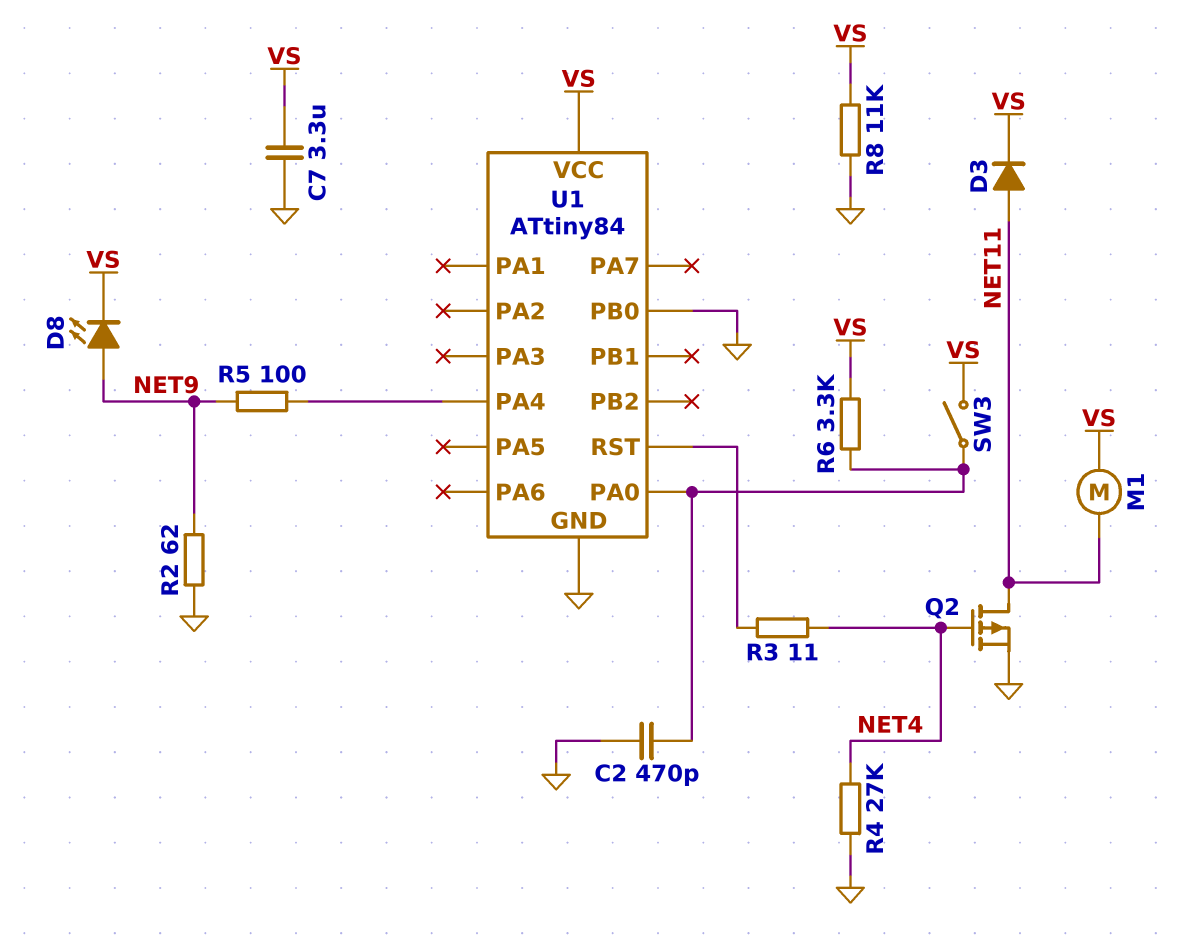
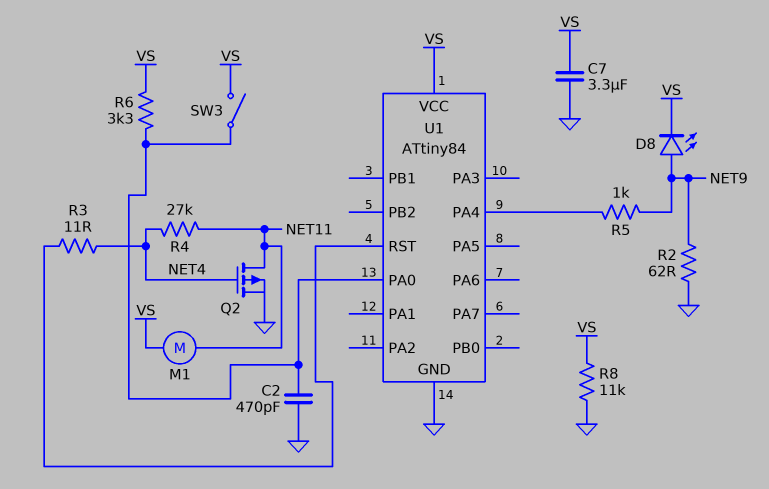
D3: diode (A NET11, K VS) -> none
R4: 27k (GND, NET4) -> 27k (NET4, NET11)
R5: 100 (NET9, U1/PA4) -> 1k (NET9, U1/PA4)
U1 pin PB0: GND -> none

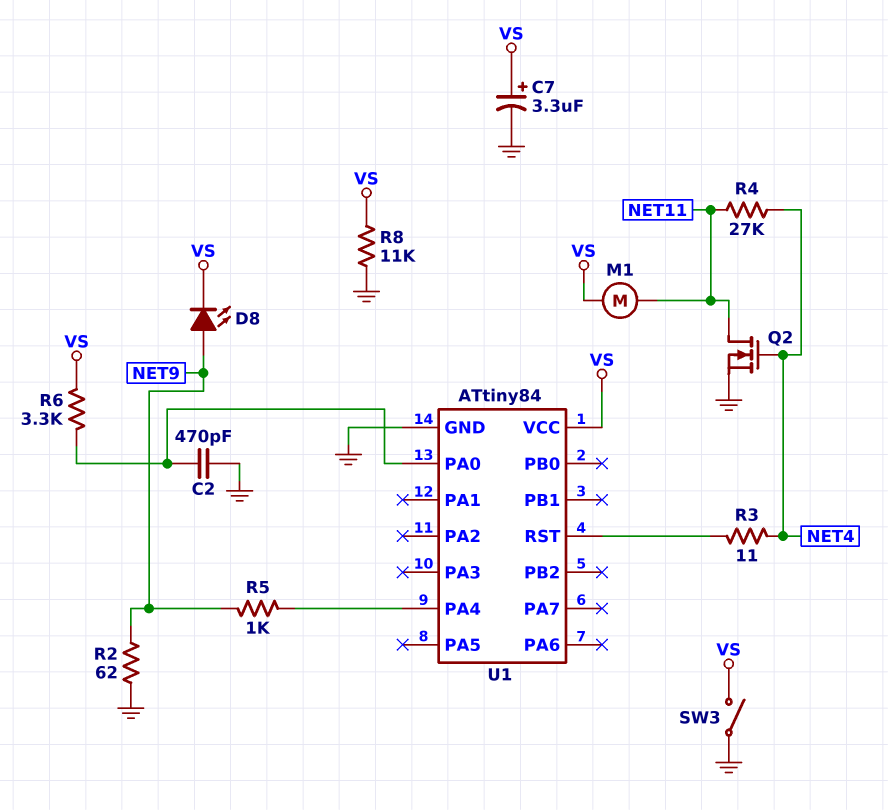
C7: 3.3uF (GND, VS) -> 3.3uF (plus VS, minus GND)
Q2: PMOS (G NET4, D NET11, S GND) -> NMOS (G NET4, D NET11, S GND)
SW3: switch (U1/PA0, VS) -> switch (GND, VS)

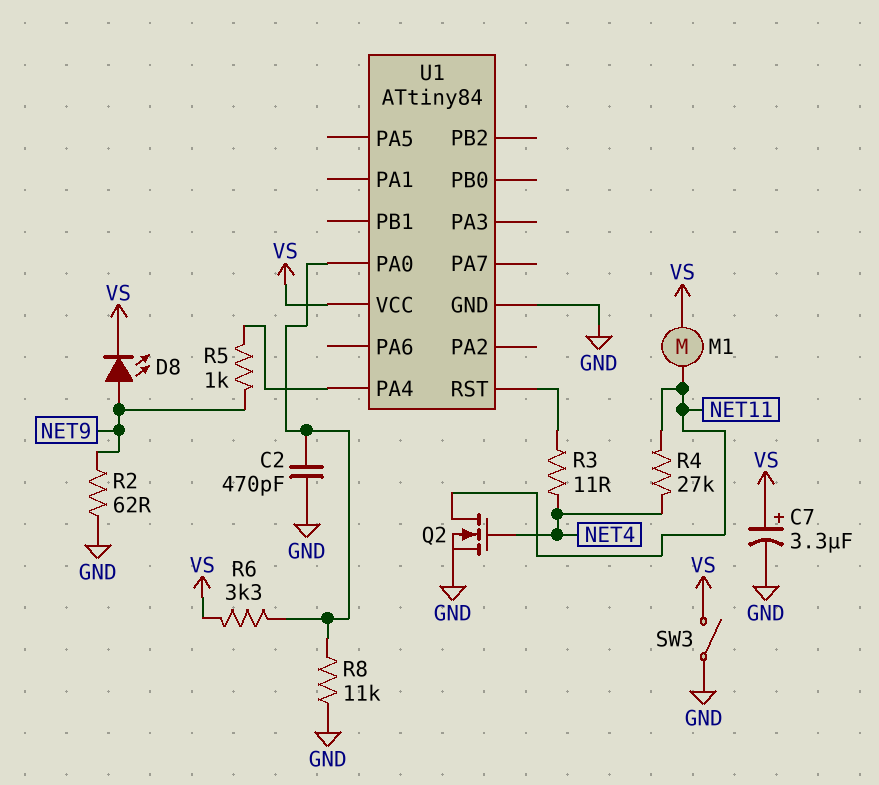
R8: 11k (GND, VS) -> 11k (GND, U1/PA0)

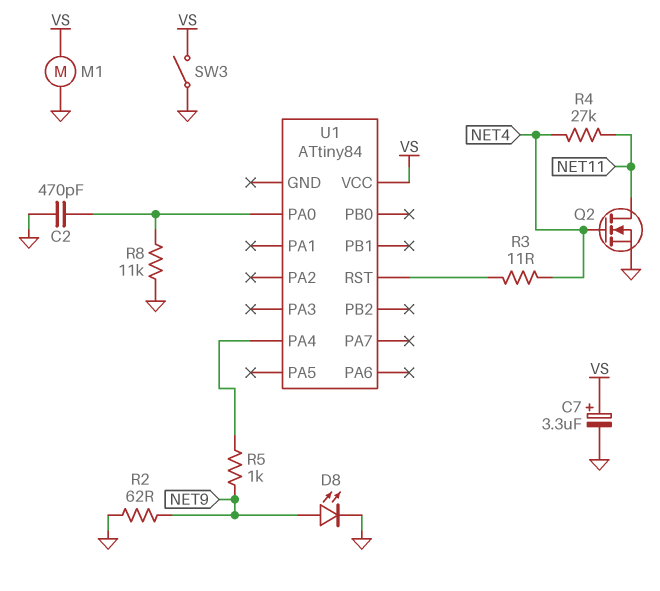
D8: LED (A NET9, K VS) -> LED (A NET9, K GND)
M1: motor (NET11, VS) -> motor (GND, VS)
R6: 3.3k (U1/PA0, VS) -> none
U1 pin GND: GND -> none

